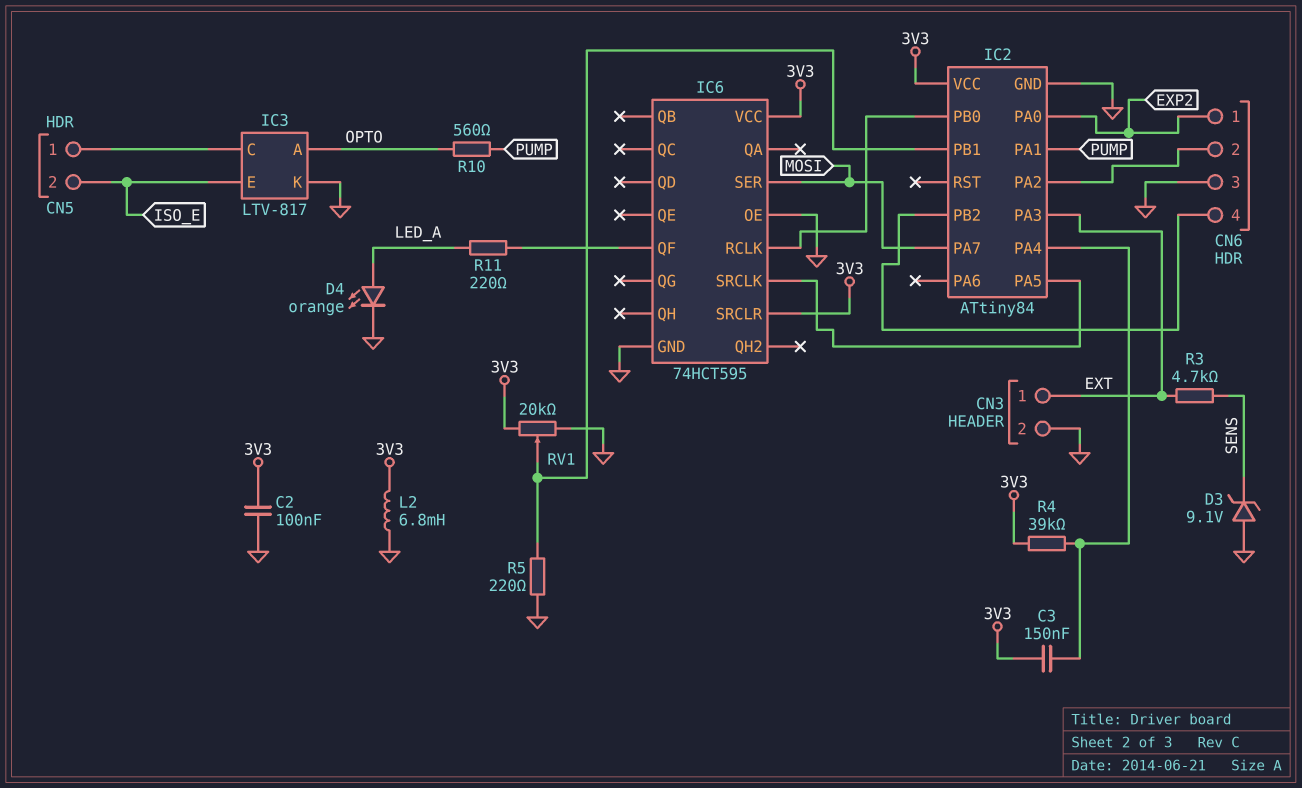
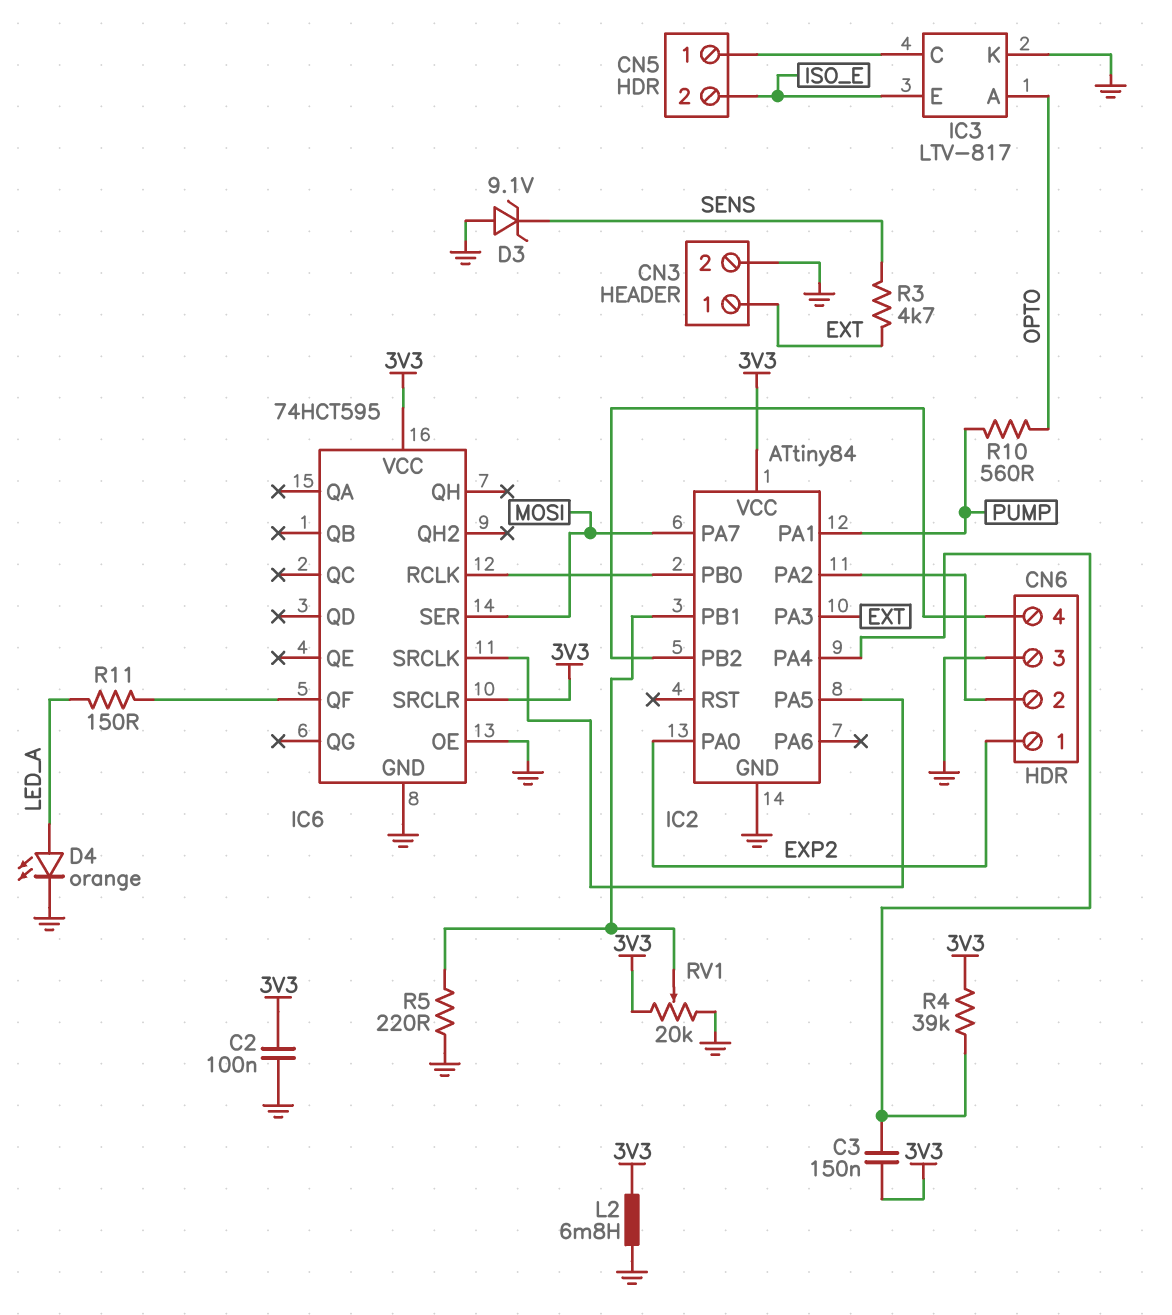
R11: 220 (IC6/QF, LED_A) -> 150 (IC6/QF, LED_A)

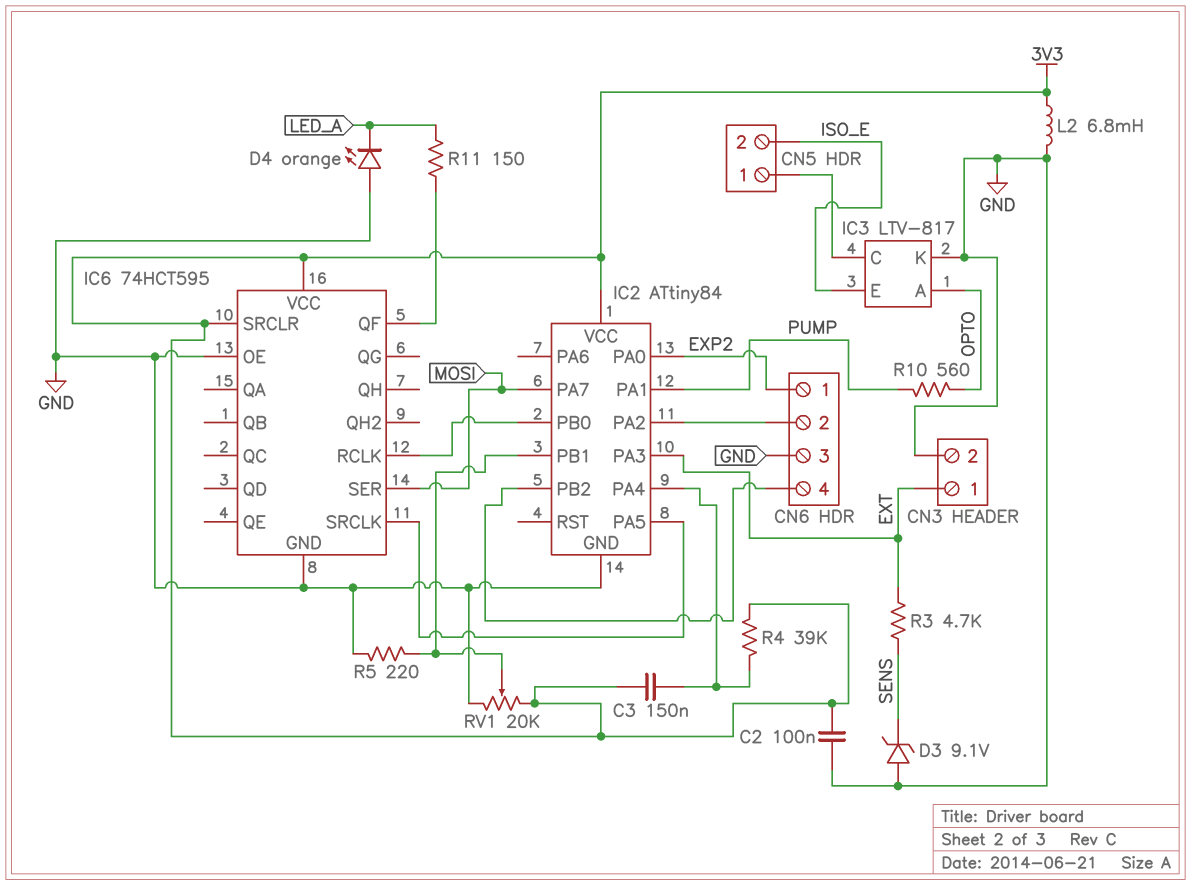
D4: LED orange (A LED_A, K GND) -> LED orange (A GND, K LED_A)

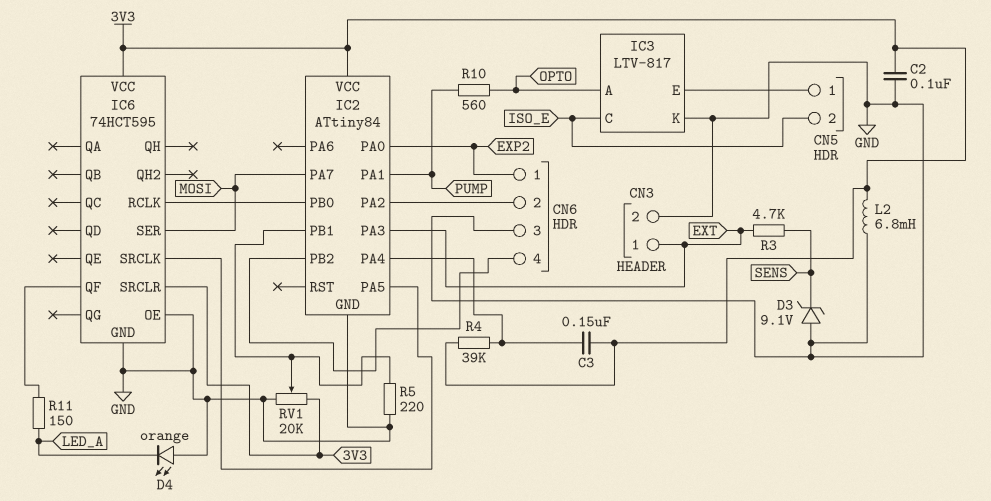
IC3 pin C: CN5/1 -> ISO_E
IC3 pin E: ISO_E -> CN5/1

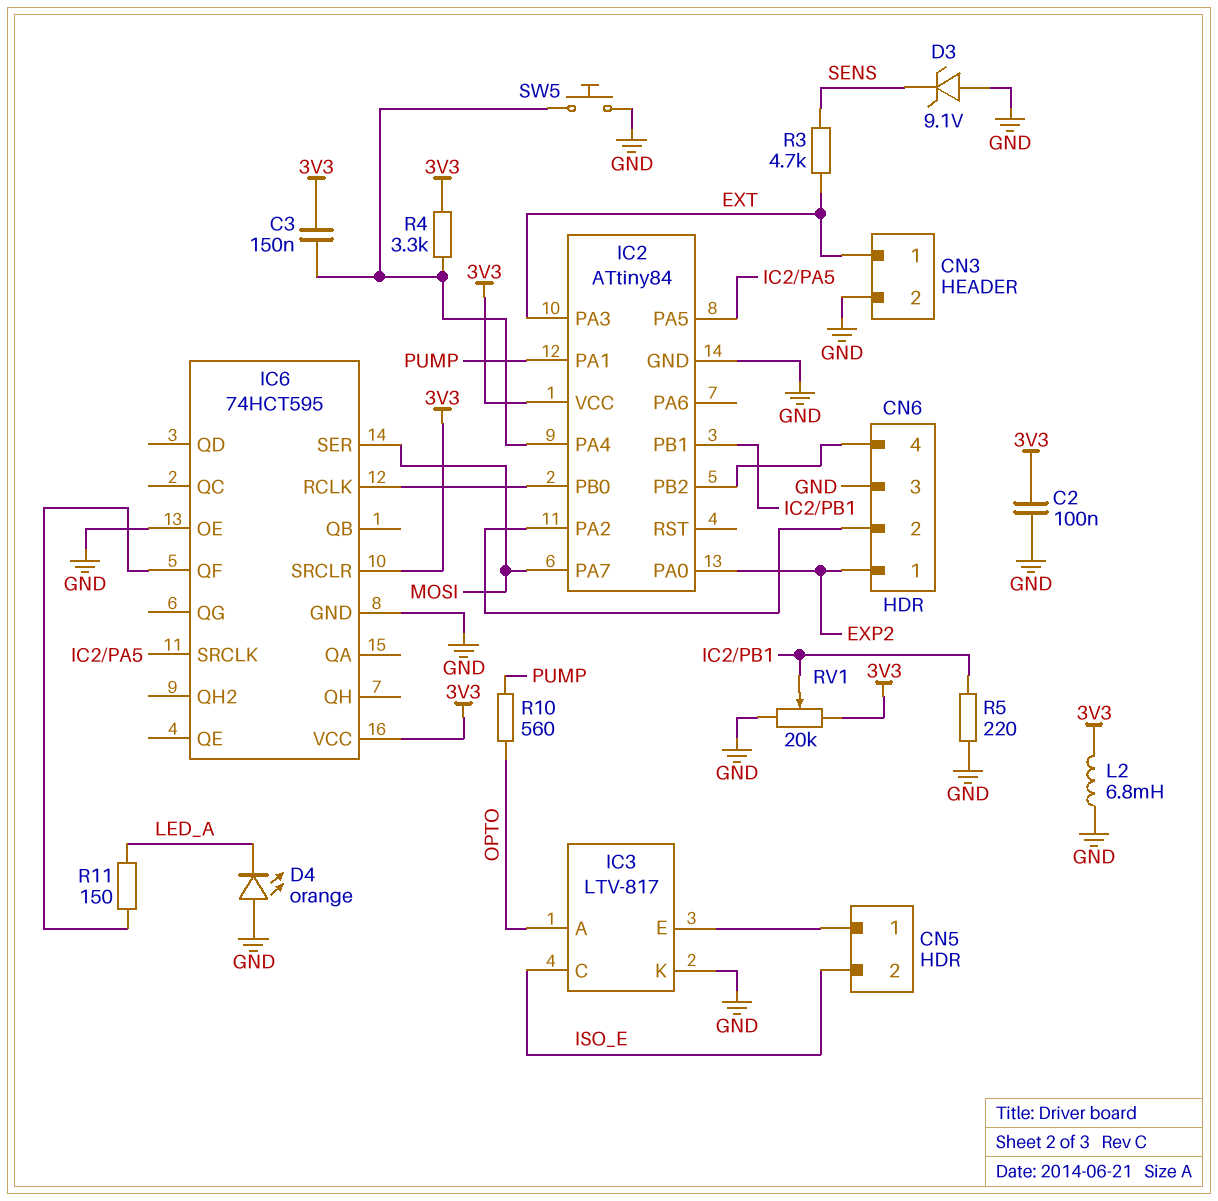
R4: 39k (3V3, IC2/PA4) -> 3.3k (3V3, IC2/PA4)
SW5: none -> button (GND, IC2/PA4)

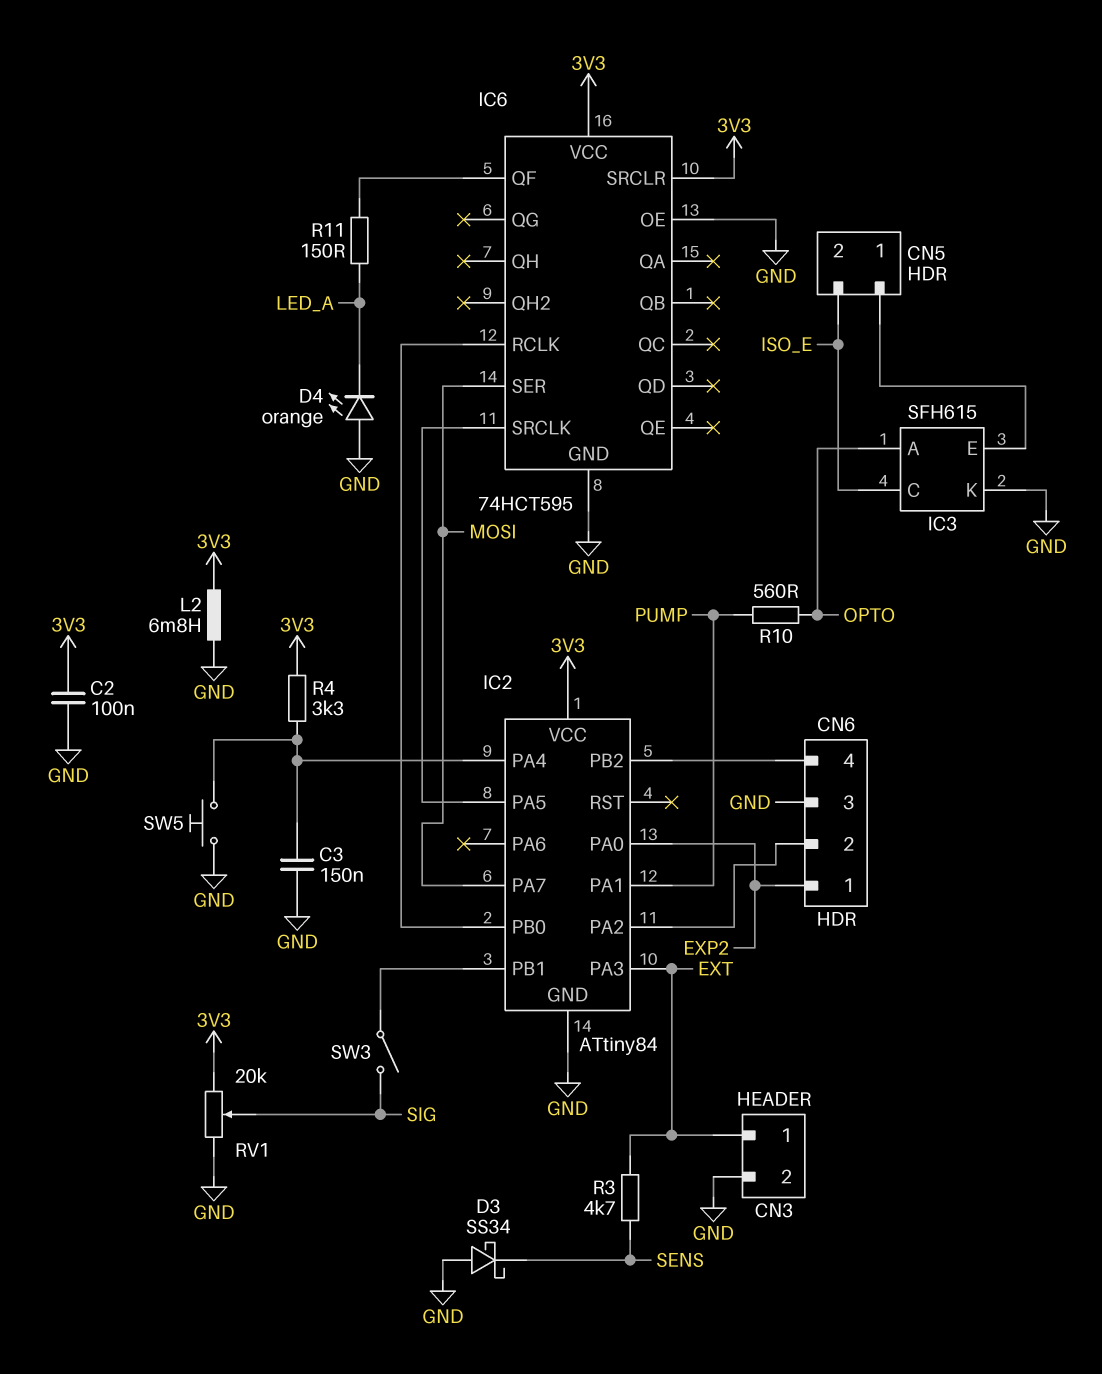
C3: 150nF (3V3, IC2/PA4) -> 150nF (GND, IC2/PA4)
D3: zener 9.1V (A GND, K SENS) -> schottky SS34 (A GND, K SENS)
IC3: LTV-817 -> SFH615
R5: 220 (GND, IC2/PB1) -> none
RV1: 20k (3V3, GND, wiper IC2/PB1) -> 20k (3V3, GND, wiper SIG)
SW3: none -> switch (IC2/PB1, SIG)

